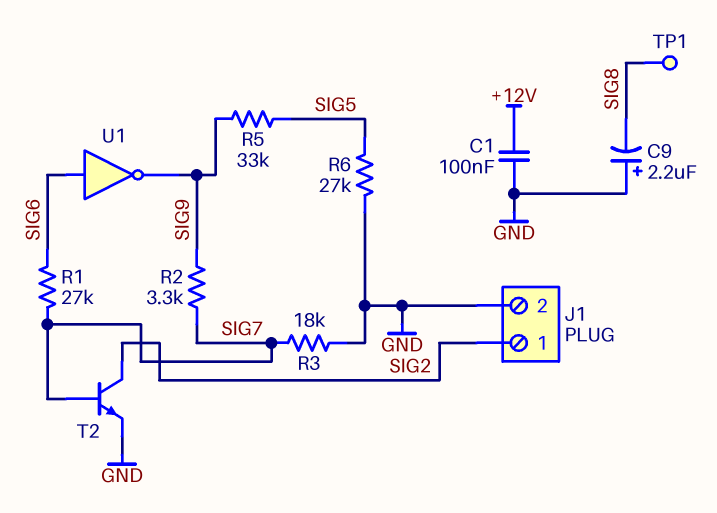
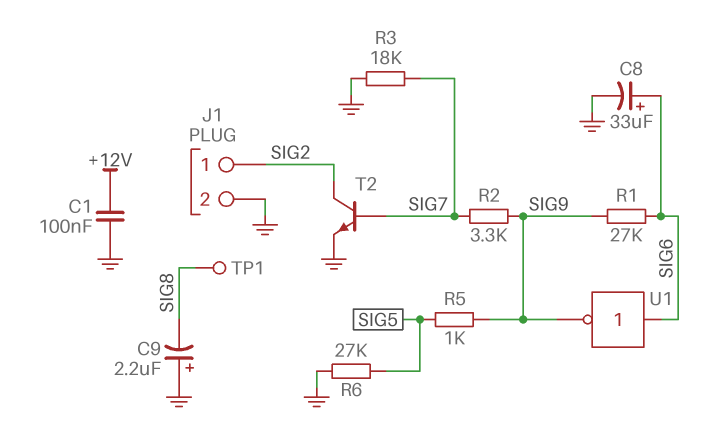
C8: none -> 33uF (plus SIG6, minus GND)
R1: 27k (SIG6, SIG7) -> 27k (SIG6, SIG9)
R5: 33k (SIG5, SIG9) -> 1k (SIG5, SIG9)

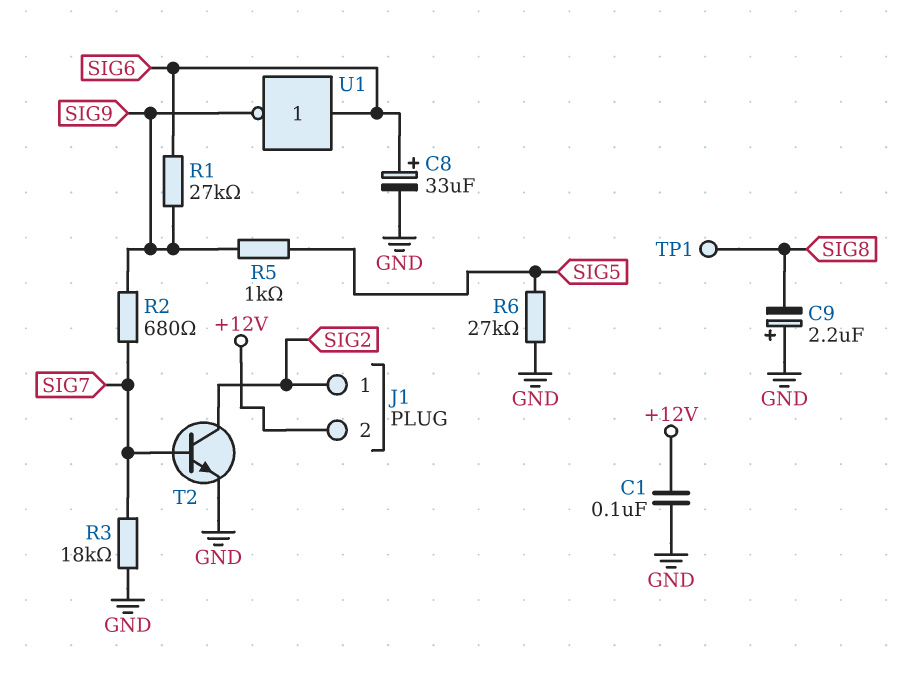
J1 pin 2: GND -> +12V
R2: 3.3k (SIG7, SIG9) -> 680 (SIG7, SIG9)

